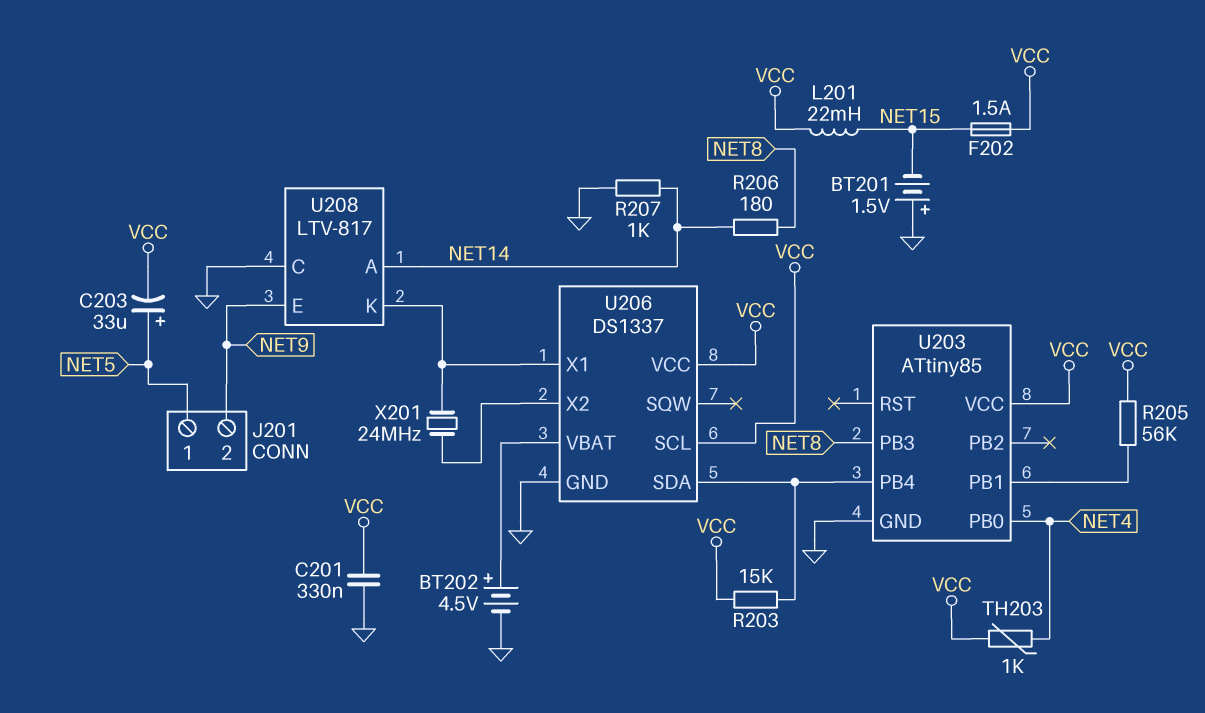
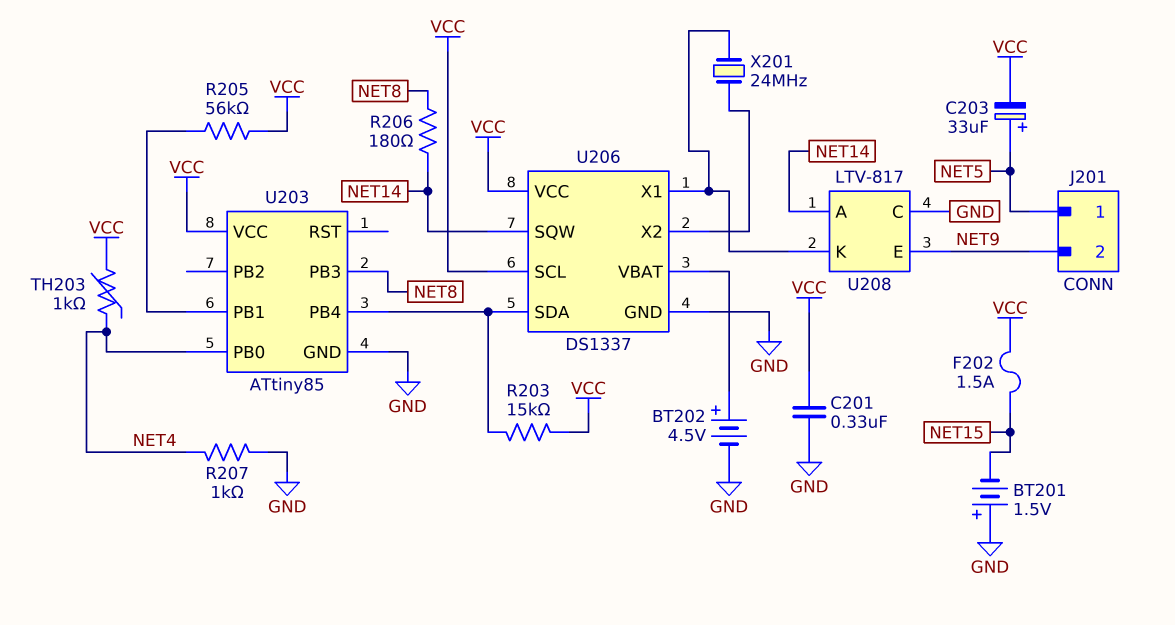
L201: 22mH (NET15, VCC) -> none
R207: 1k (GND, NET14) -> 1k (GND, NET4)
U206 pin SQW: none -> NET14

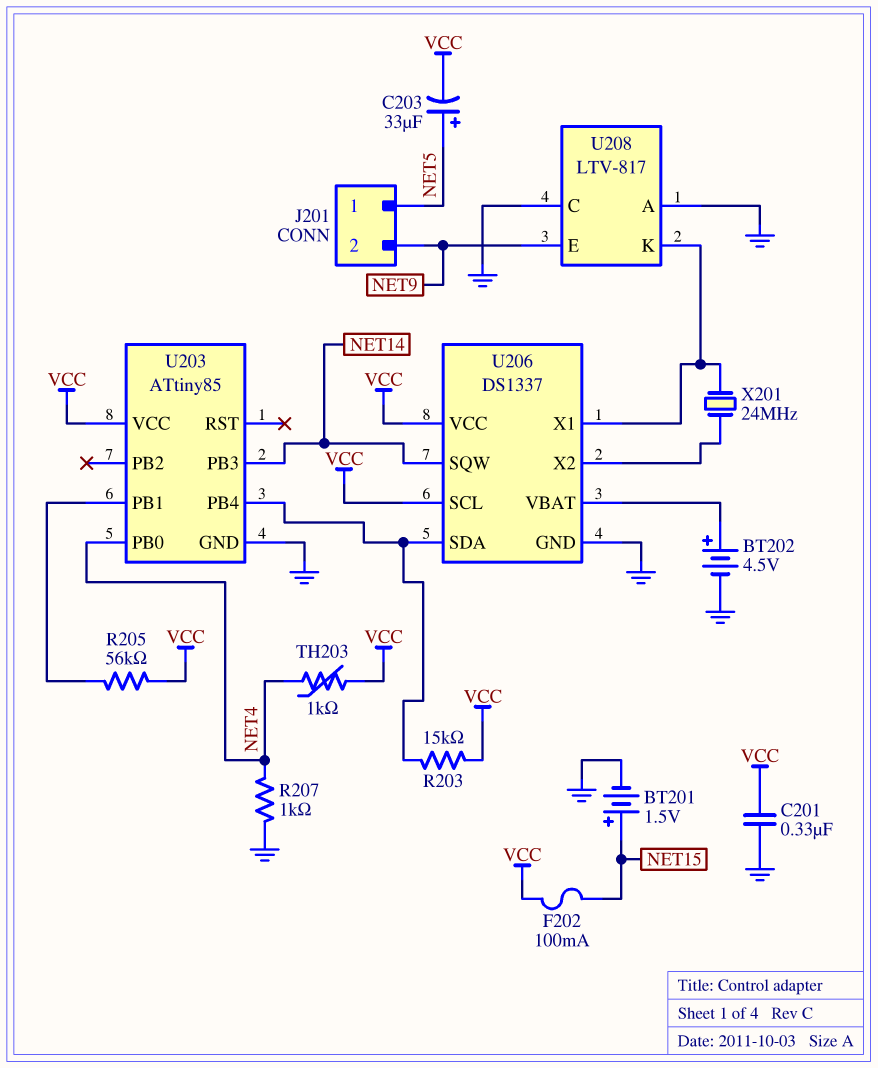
BT201: 1.5V (plus GND, minus NET15) -> 1.5V (plus NET15, minus GND)
F202: 1.5A (NET15, VCC) -> 100mA (NET15, VCC)
R206: 180 (NET8, NET14) -> none
U203 pin PB3: NET8 -> NET14
U208 pin A: NET14 -> GND

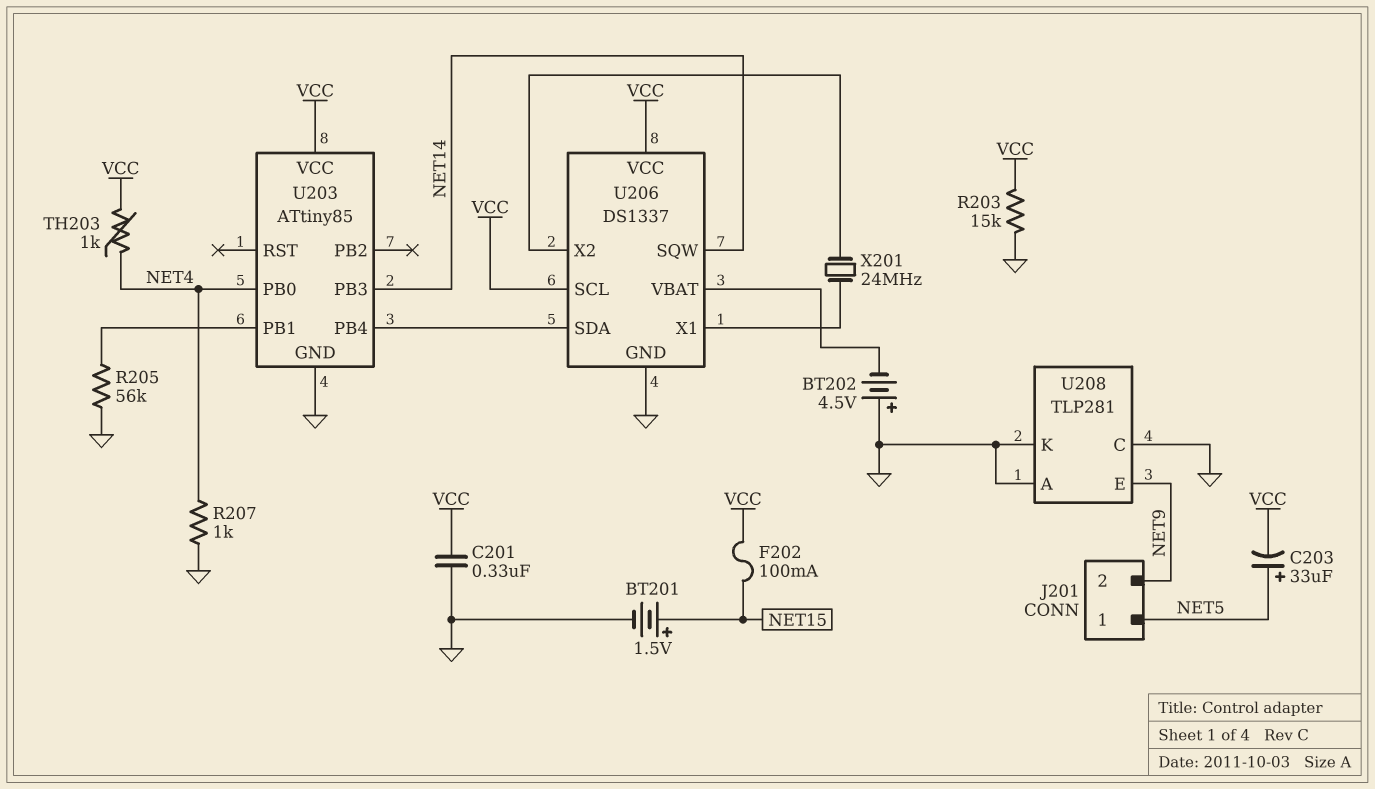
BT202: 4.5V (plus U206/VBAT, minus GND) -> 4.5V (plus GND, minus U206/VBAT)
R203: 15k (U203/PB4, VCC) -> 15k (GND, VCC)
R205: 56k (U203/PB1, VCC) -> 56k (GND, U203/PB1)
U208: LTV-817 -> TLP281
U208 pin K: U206/X1 -> GND

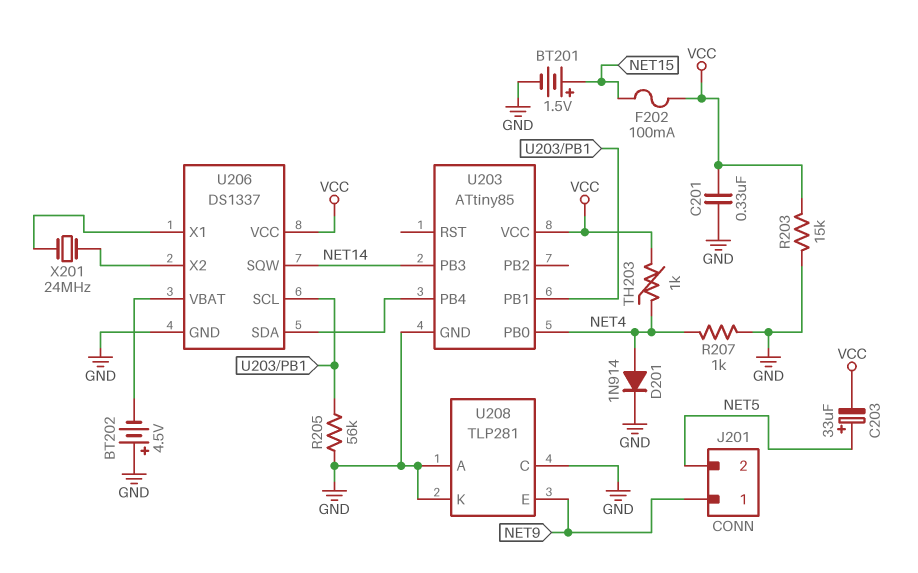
D201: none -> diode 1N914 (A NET4, K GND)
J201 pin 1: NET5 -> NET9
J201 pin 2: NET9 -> NET5
U206 pin SCL: VCC -> U203/PB1

